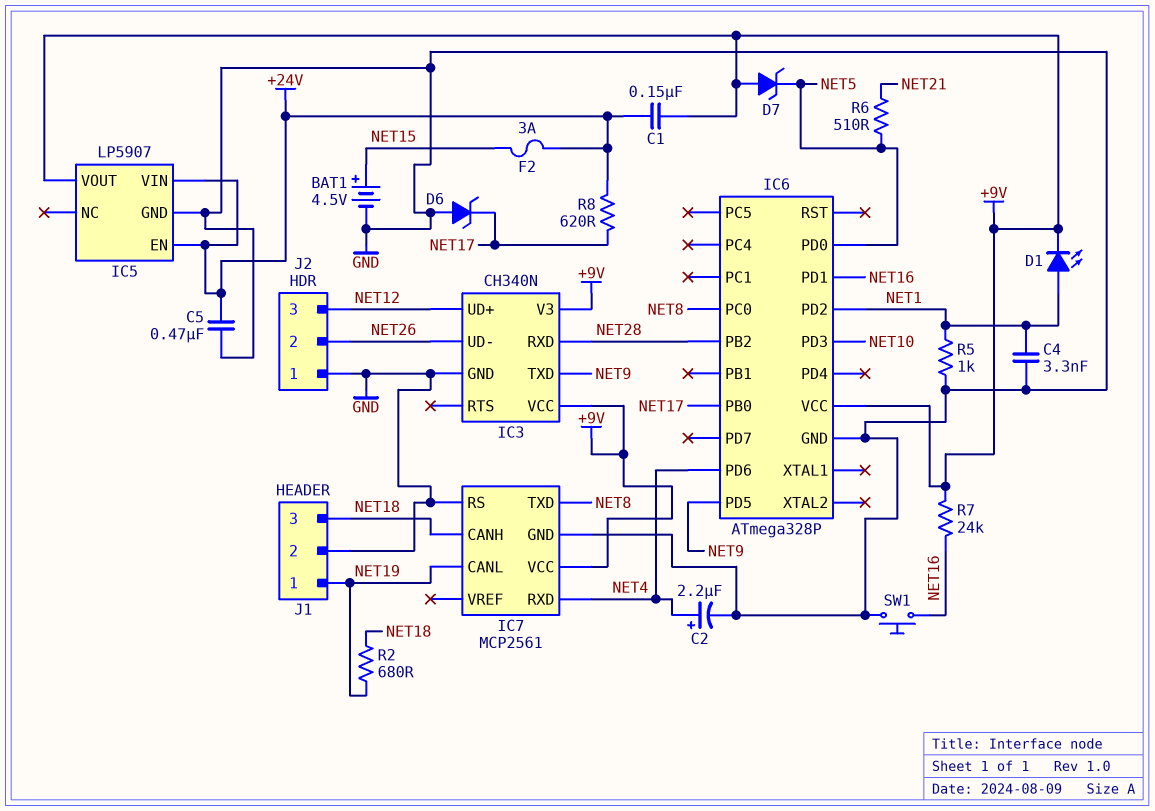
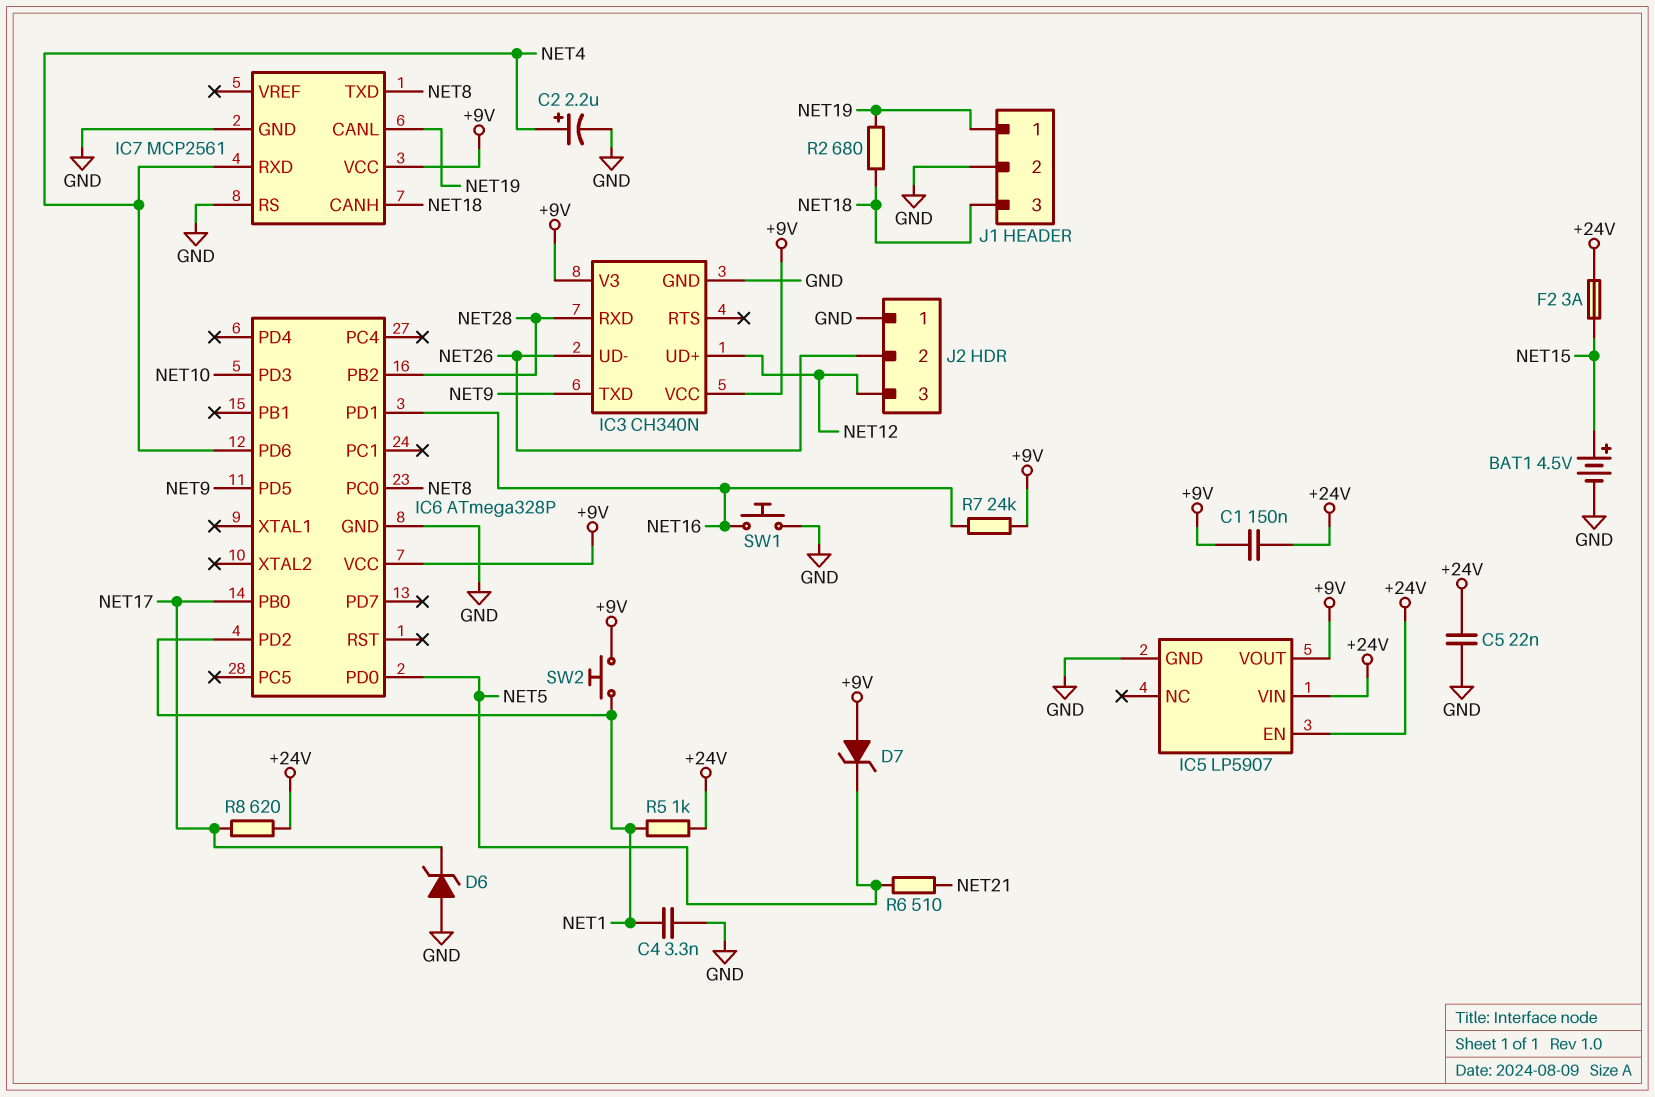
C5: 470nF (+24V, GND) -> 22nF (+24V, GND)
D1: LED (A NET1, K +9V) -> none
R5: 1k (GND, NET1) -> 1k (+24V, NET1)
SW2: none -> button (+9V, NET1)

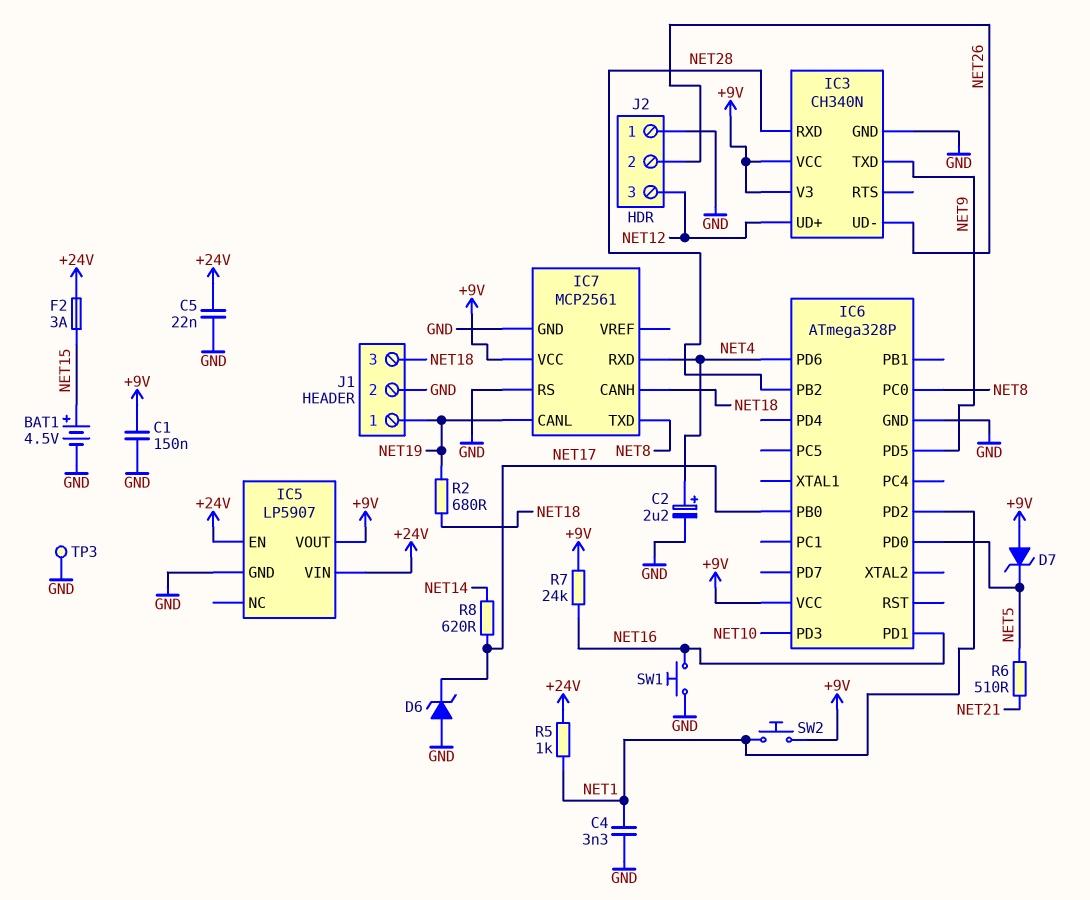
C1: 150nF (+9V, +24V) -> 150nF (+9V, GND)
R8: 620 (+24V, NET17) -> 620 (NET14, NET17)
TP3: none -> test point (GND)

